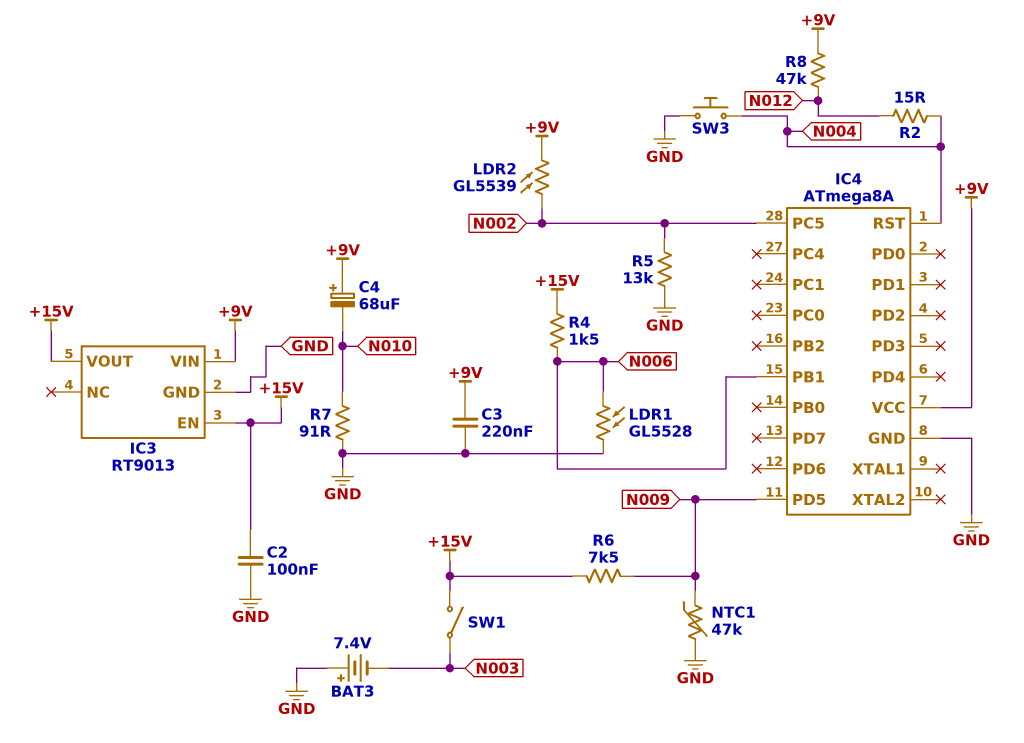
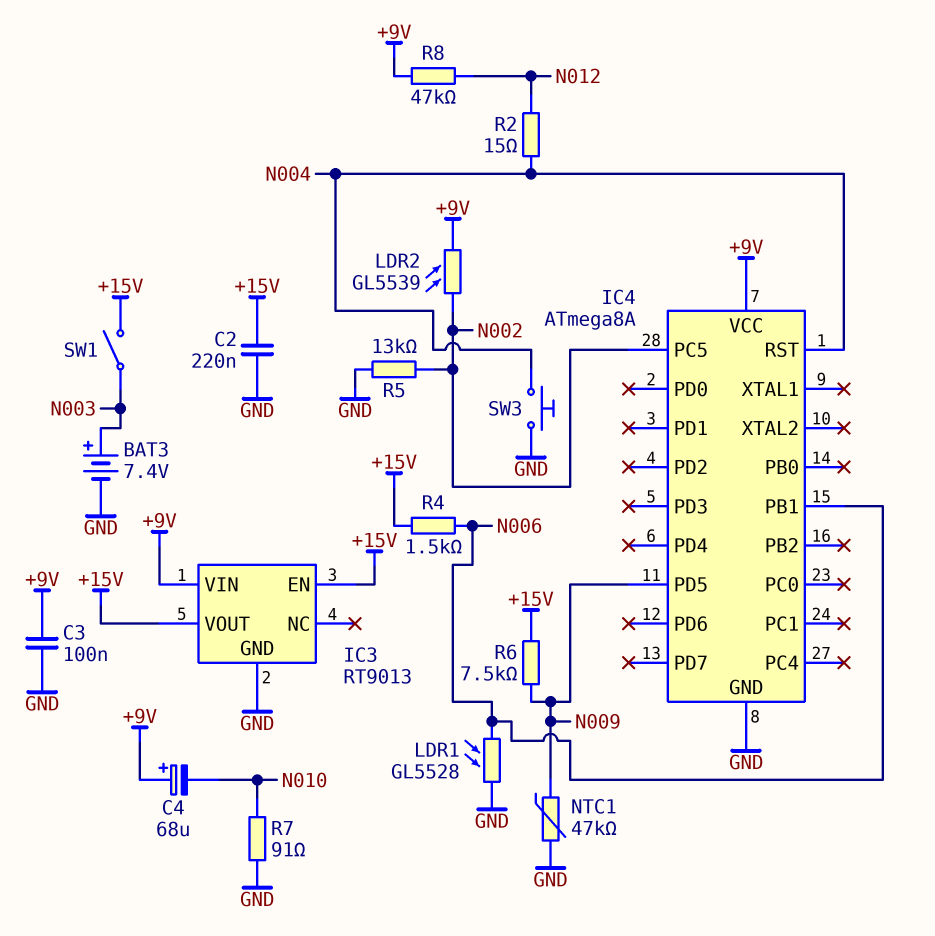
BAT3: 7.4V (plus GND, minus N003) -> 7.4V (plus N003, minus GND)
C2: 100nF (+15V, GND) -> 220nF (+15V, GND)
C3: 220nF (+9V, GND) -> 100nF (+9V, GND)

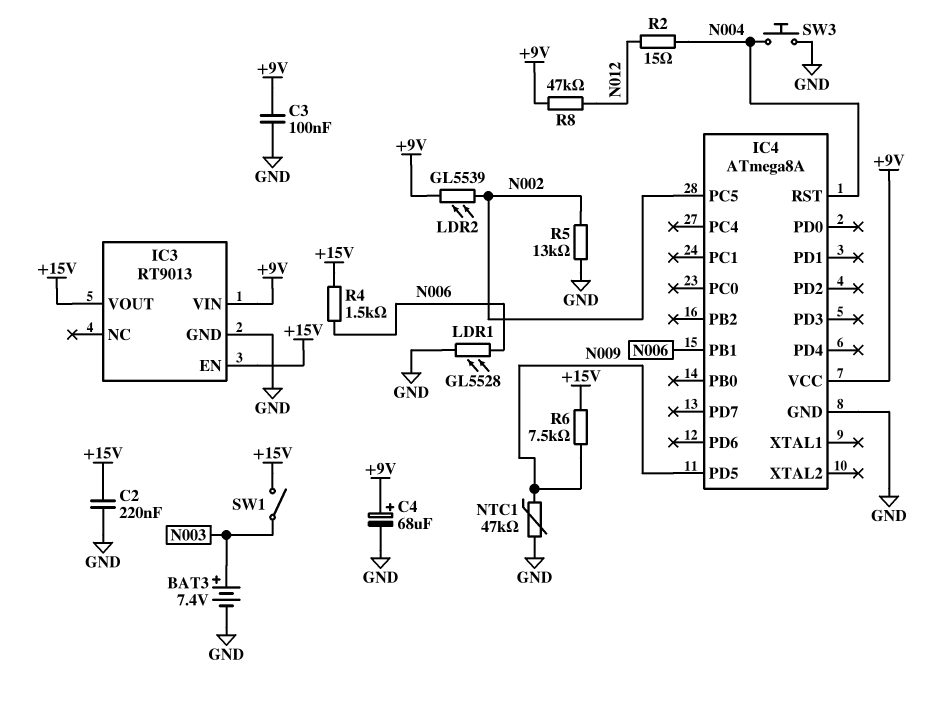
C4: 68uF (plus +9V, minus N010) -> 68uF (plus +9V, minus GND)
R7: 91 (GND, N010) -> none

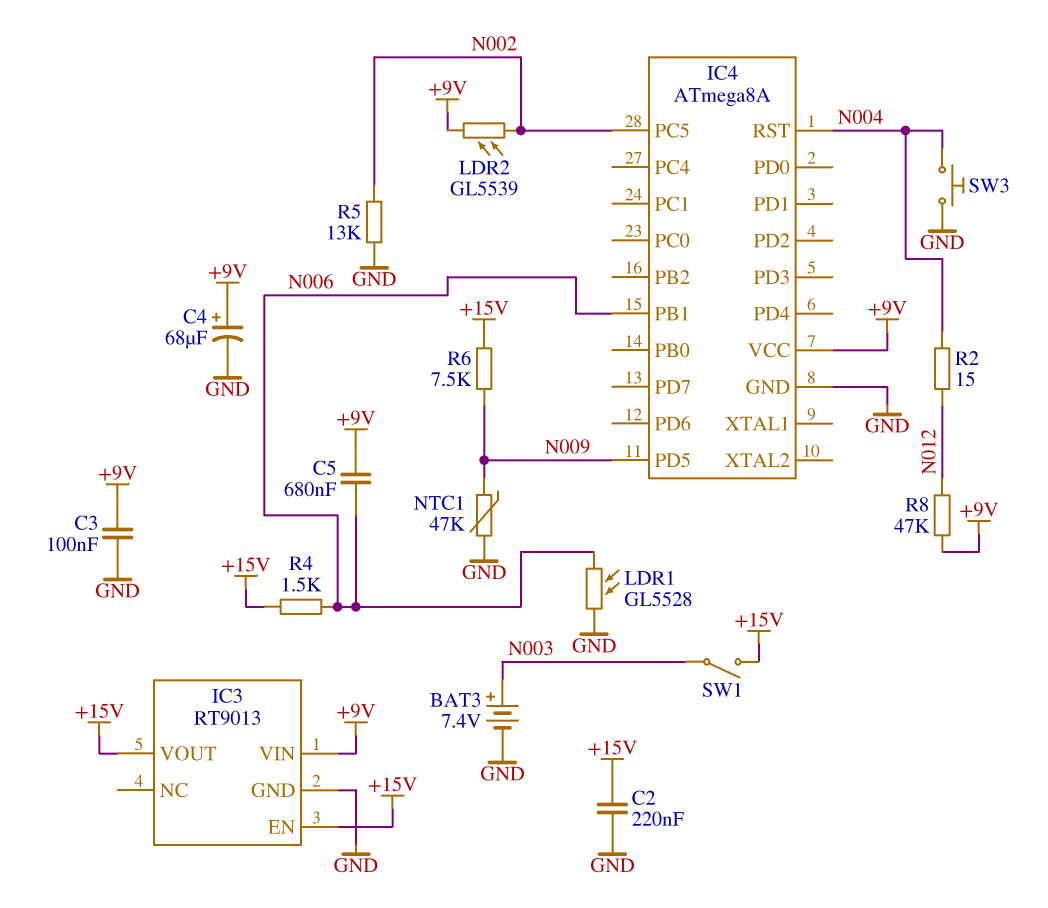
C5: none -> 680nF (+9V, N006)

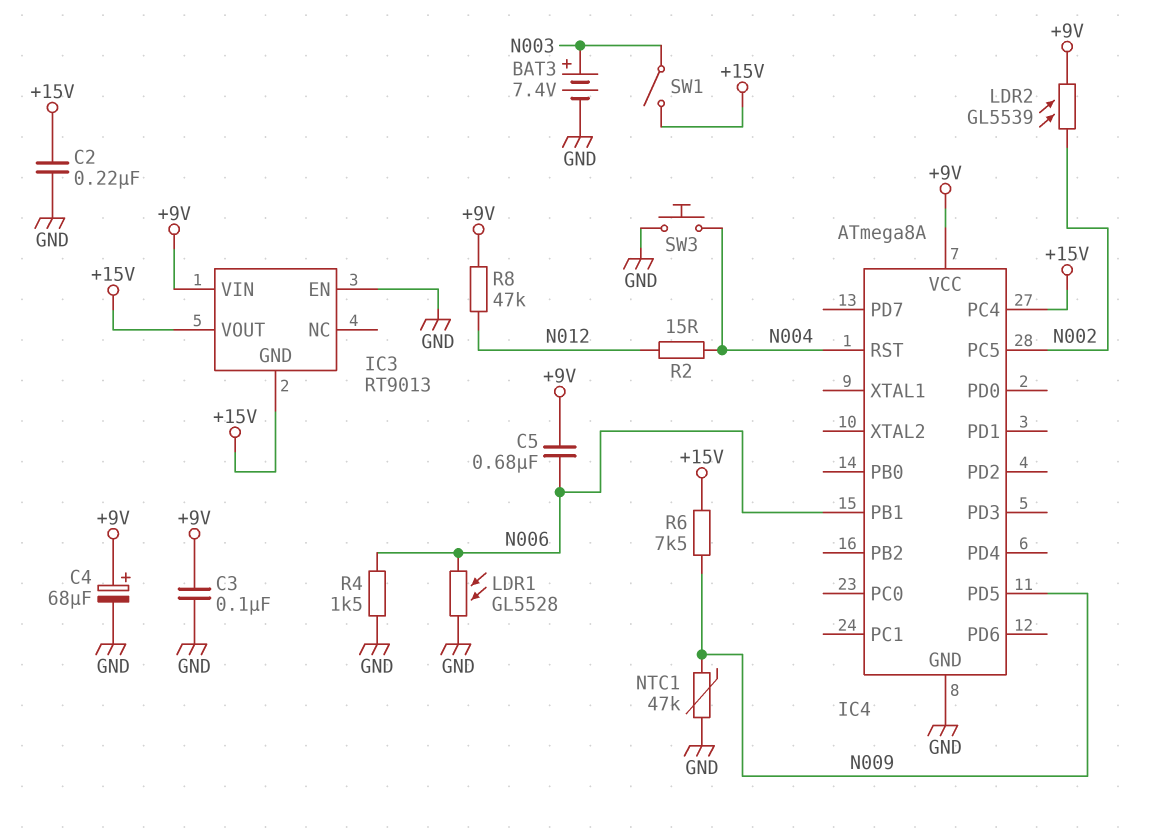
IC3 pin EN: +15V -> GND
IC3 pin GND: GND -> +15V
IC4 pin PC4: none -> +15V
R4: 1.5k (+15V, N006) -> 1.5k (GND, N006)
R5: 13k (GND, N002) -> none

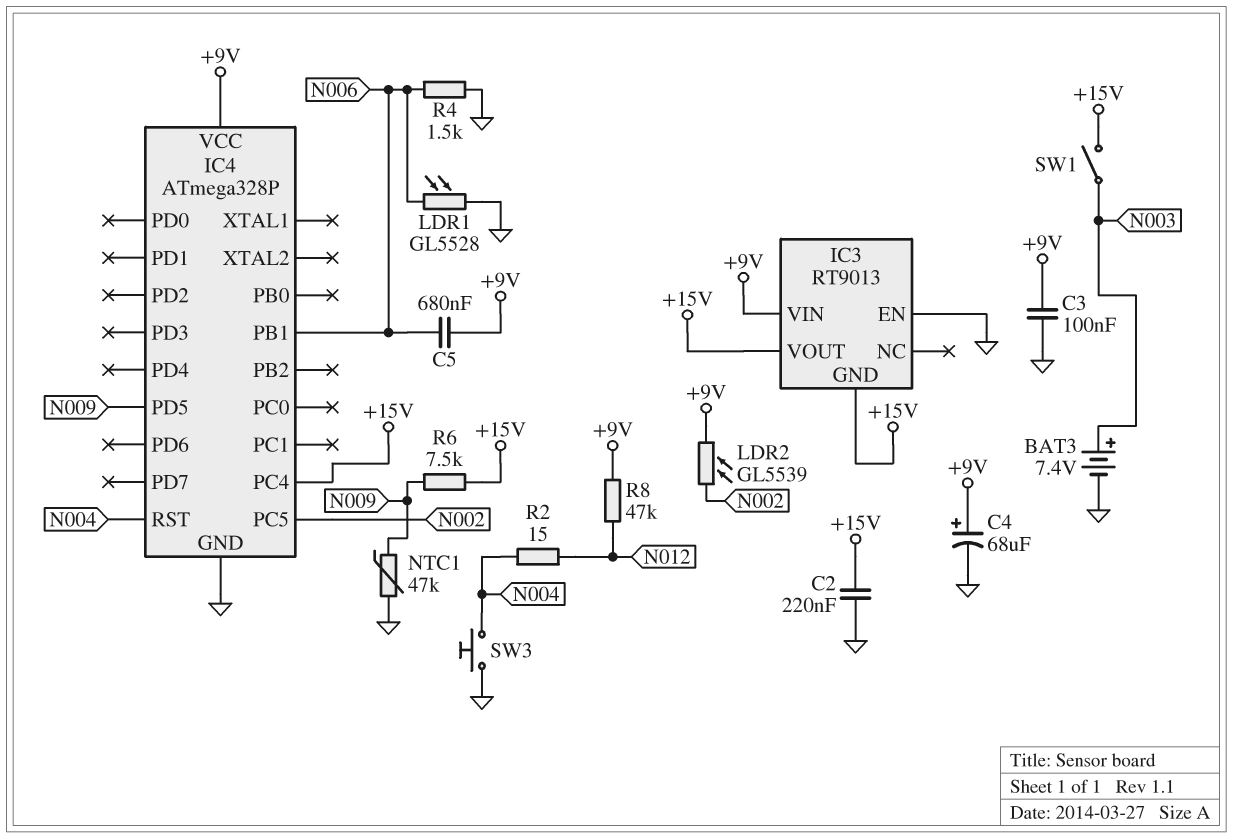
IC4: ATmega8A -> ATmega328P

